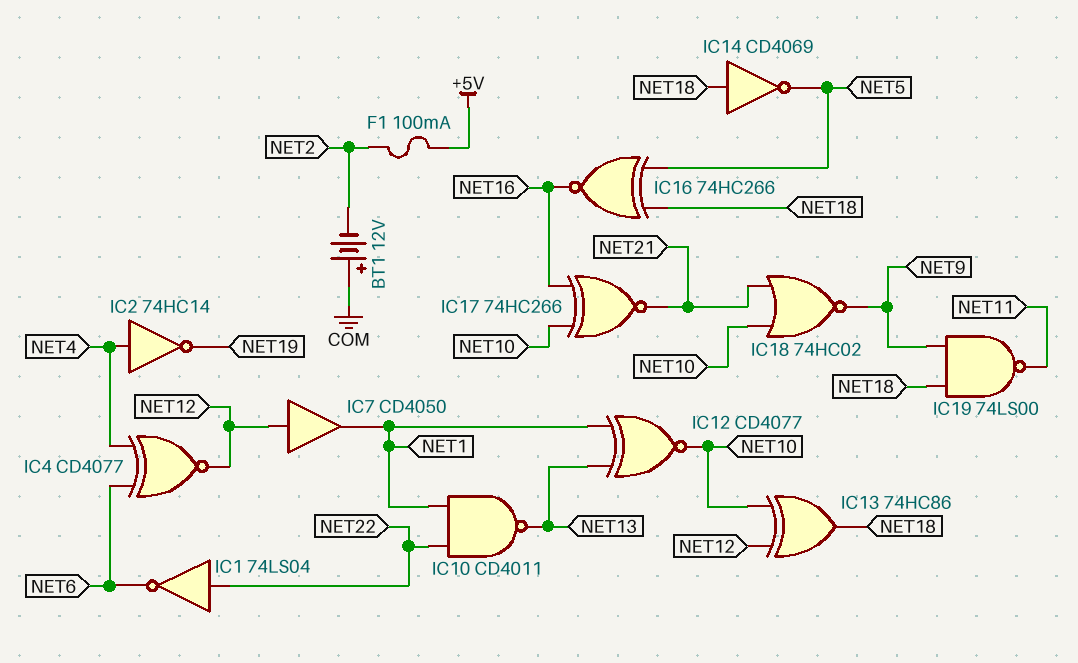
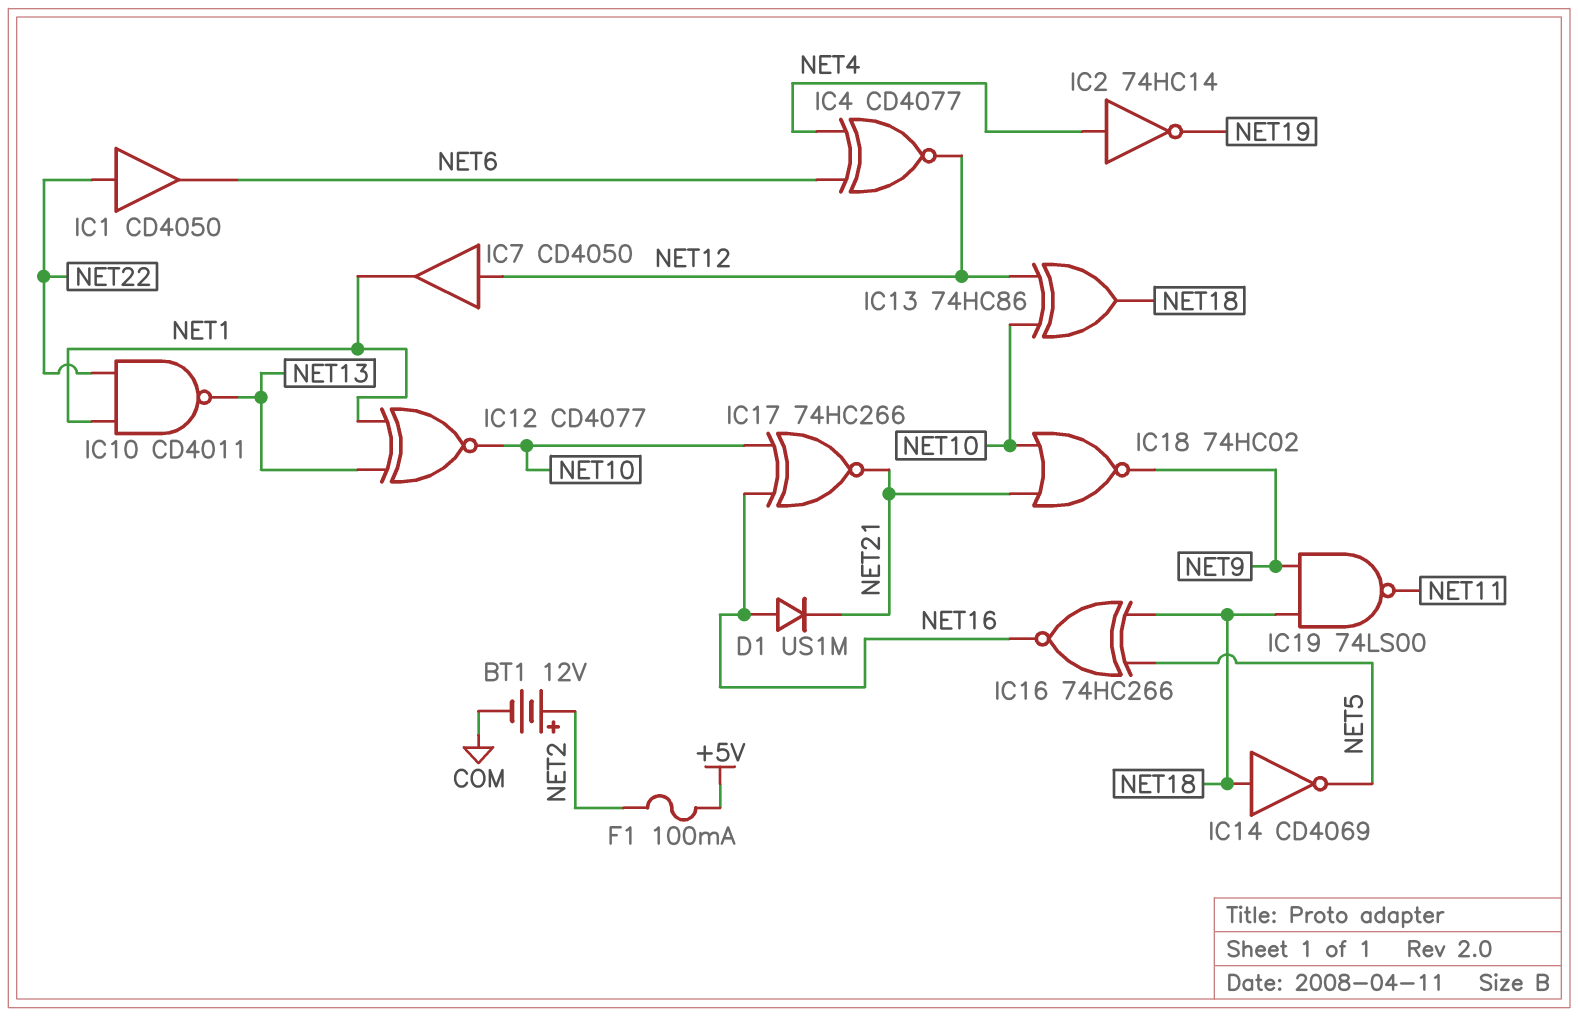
BT1: 12V (plus COM, minus NET2) -> 12V (plus NET2, minus COM)
D1: none -> diode US1M (A NET16, K NET21)
IC1: NOT 74LS04 (in NET22, out NET6) -> buffer CD4050 (in NET22, out NET6)

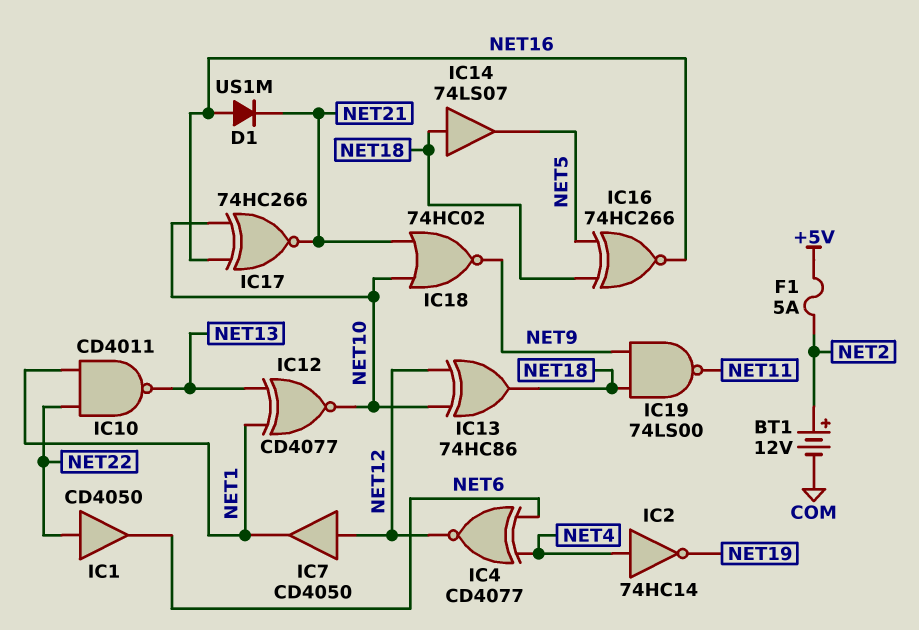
F1: 100mA (+5V, NET2) -> 5A (+5V, NET2)
IC14: NOT CD4069 (in NET18, out NET5) -> buffer 74LS07 (in NET18, out NET5)

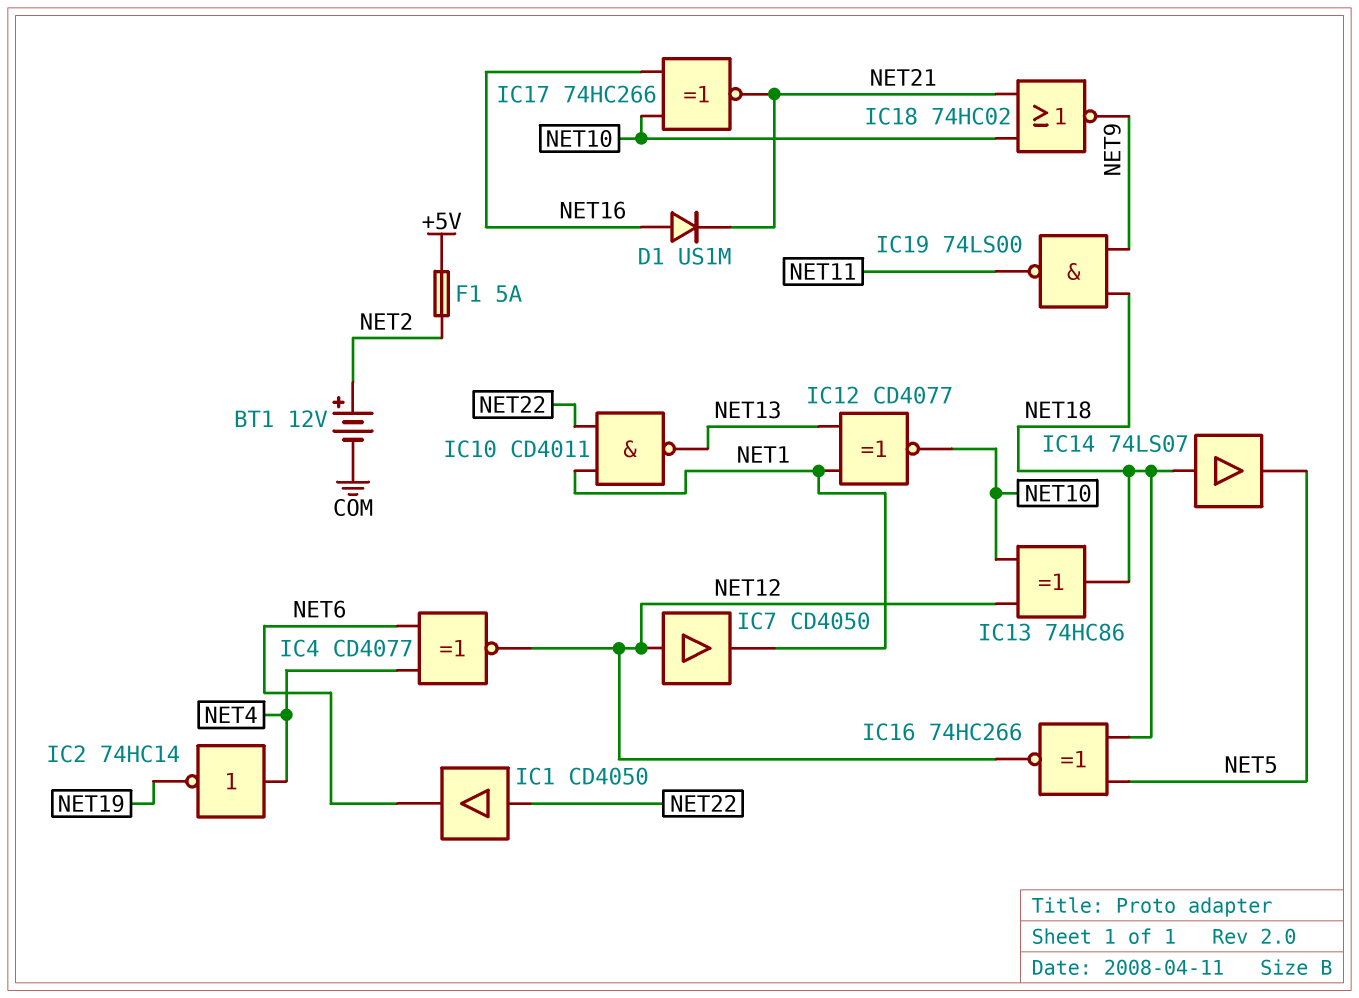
IC16: XNOR 74HC266 (in NET5, in NET18, out NET16) -> XNOR 74HC266 (in NET5, in NET18, out NET12)

